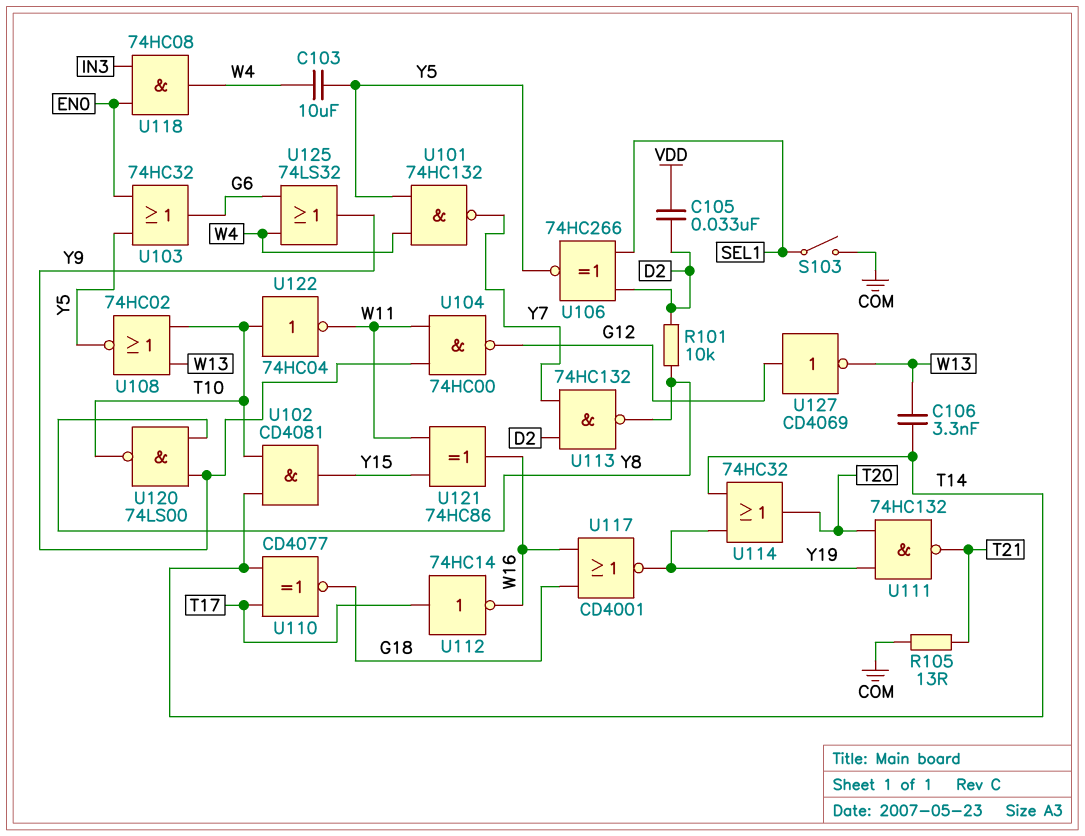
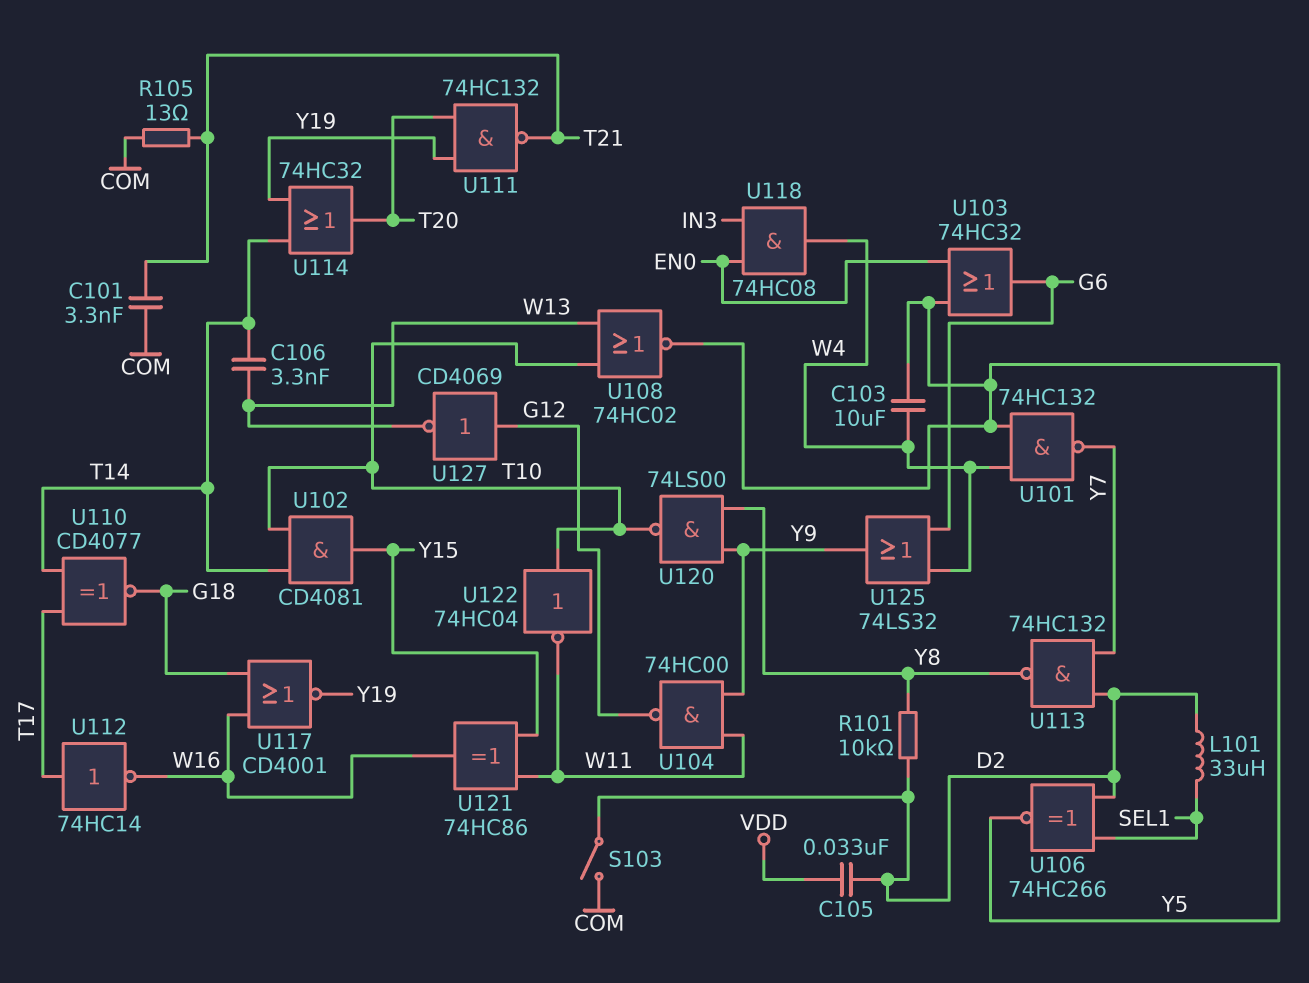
C101: none -> 3.3nF (COM, T21)
L101: none -> 33uH (D2, SEL1)
S103: switch (COM, SEL1) -> switch (COM, D2)

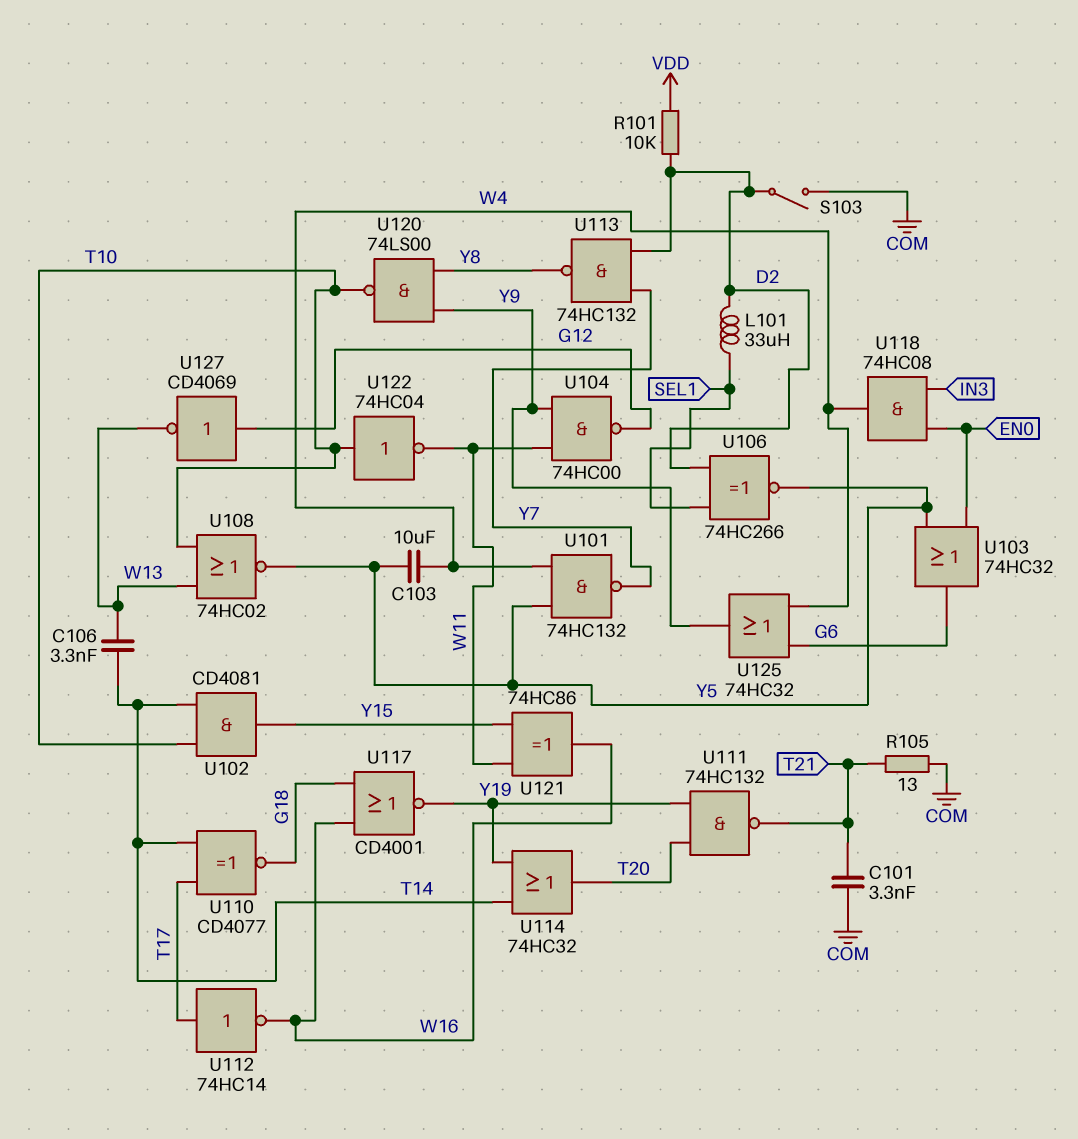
C105: 33nF (D2, VDD) -> none
R101: 10k (D2, Y8) -> 10k (D2, VDD)
U125: OR 74LS32 (in G6, in W4, out Y9) -> OR 74HC32 (in G6, in W4, out Y9)

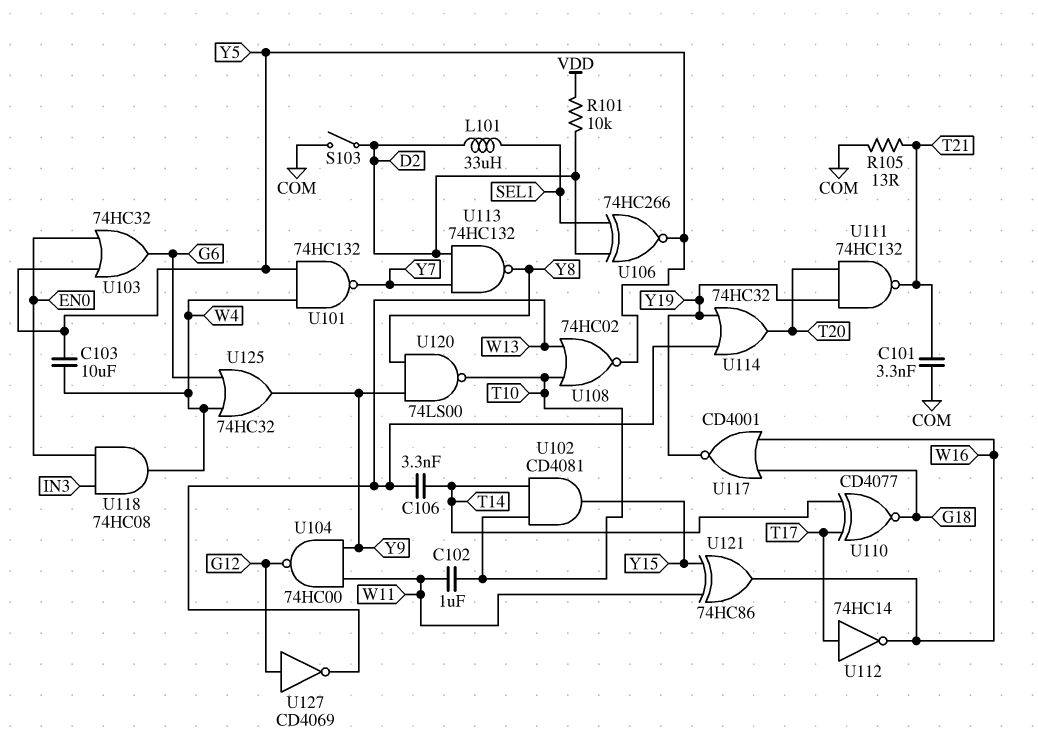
C102: none -> 1uF (T10, W11)
U114: OR 74HC32 (in T14, in Y19, out T20) -> OR 74HC32 (in W13, in Y19, out T20)
U122: NOT 74HC04 (in T10, out W11) -> none

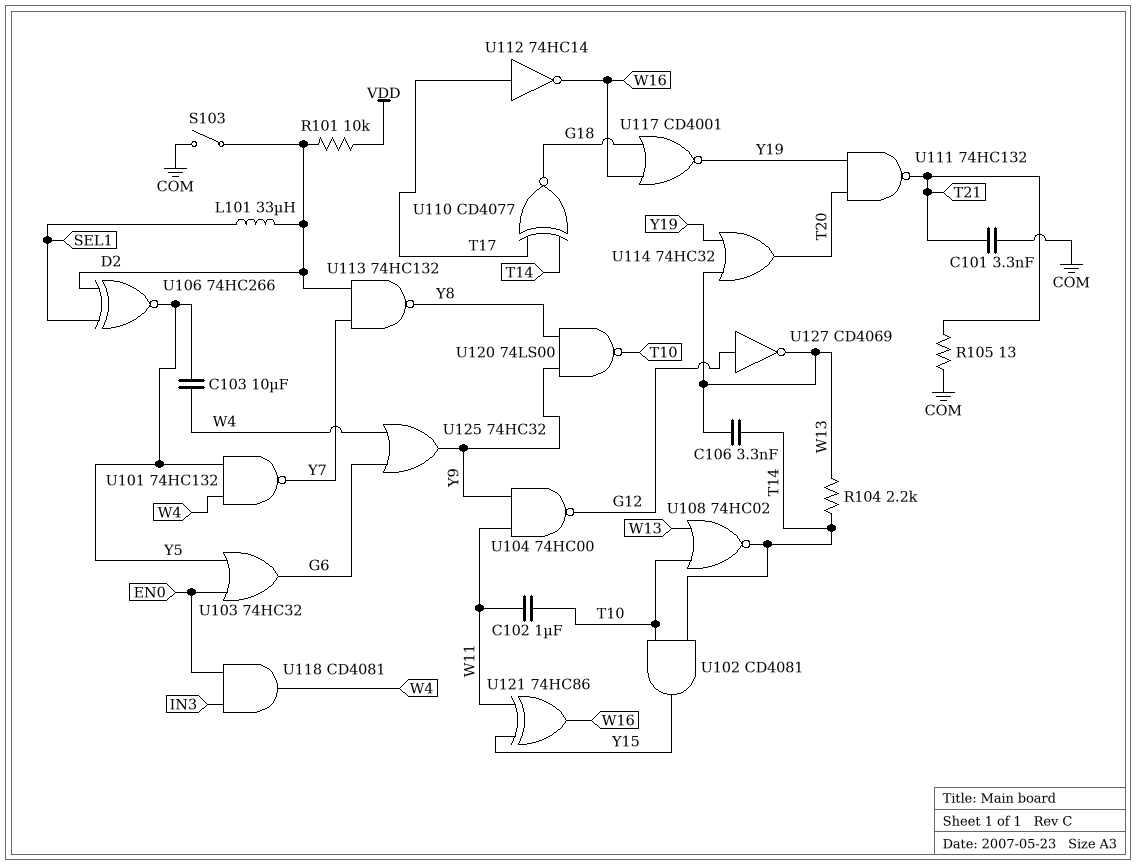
R104: none -> 2.2k (T14, W13)
U108: NOR 74HC02 (in T10, in W13, out Y5) -> NOR 74HC02 (in T10, in W13, out T14)
U118: AND 74HC08 (in EN0, in IN3, out W4) -> AND CD4081 (in EN0, in IN3, out W4)

